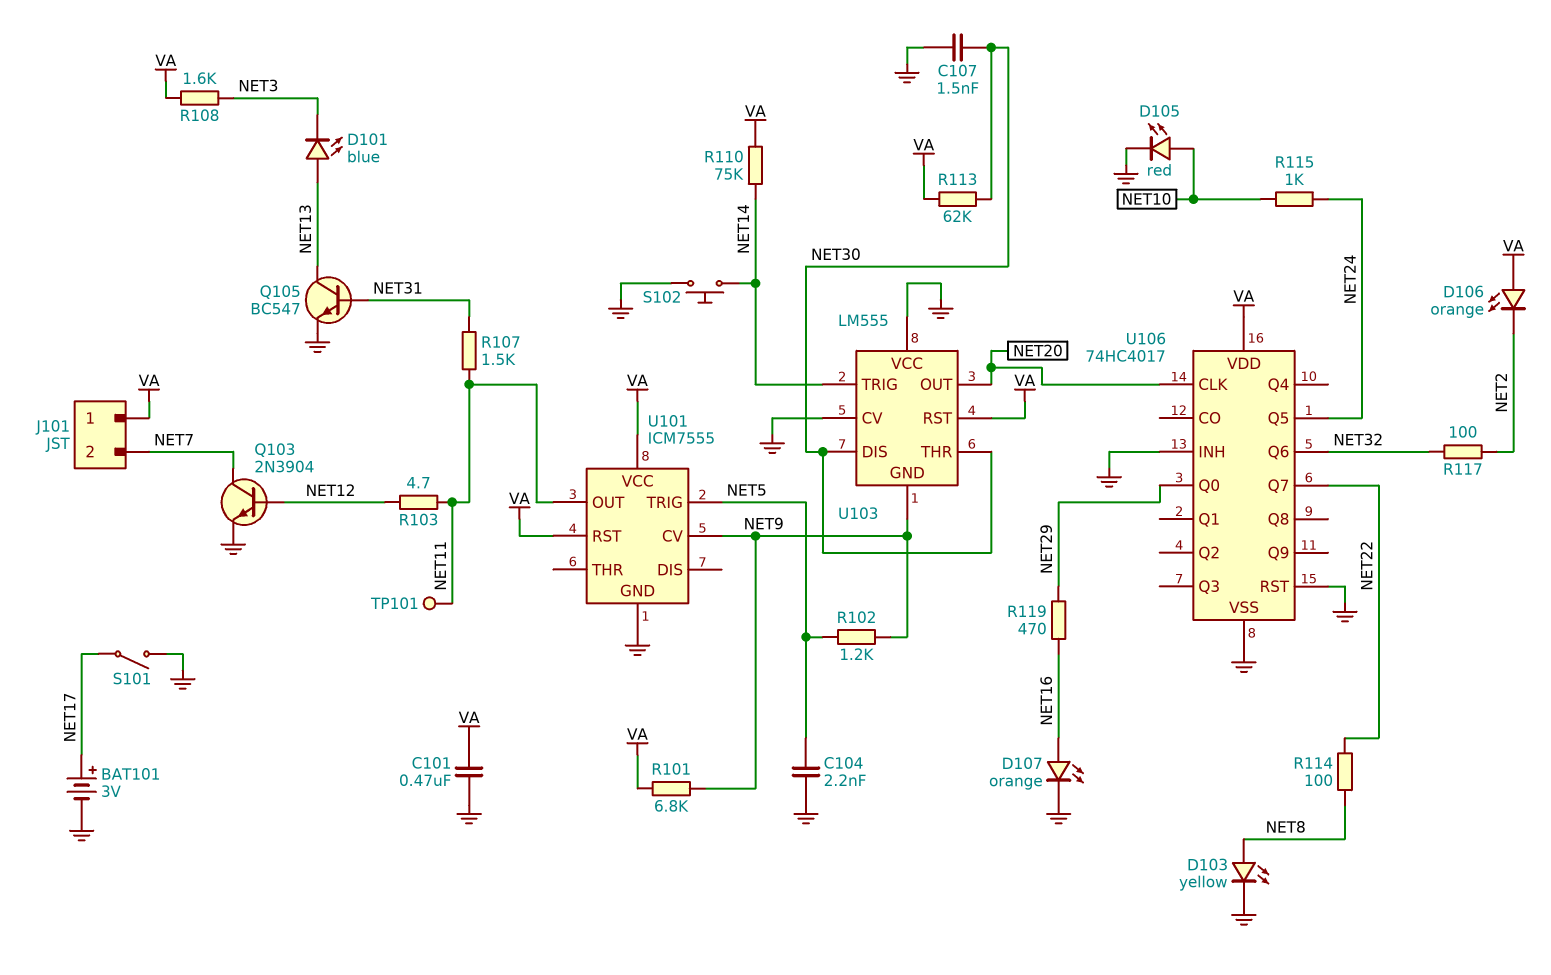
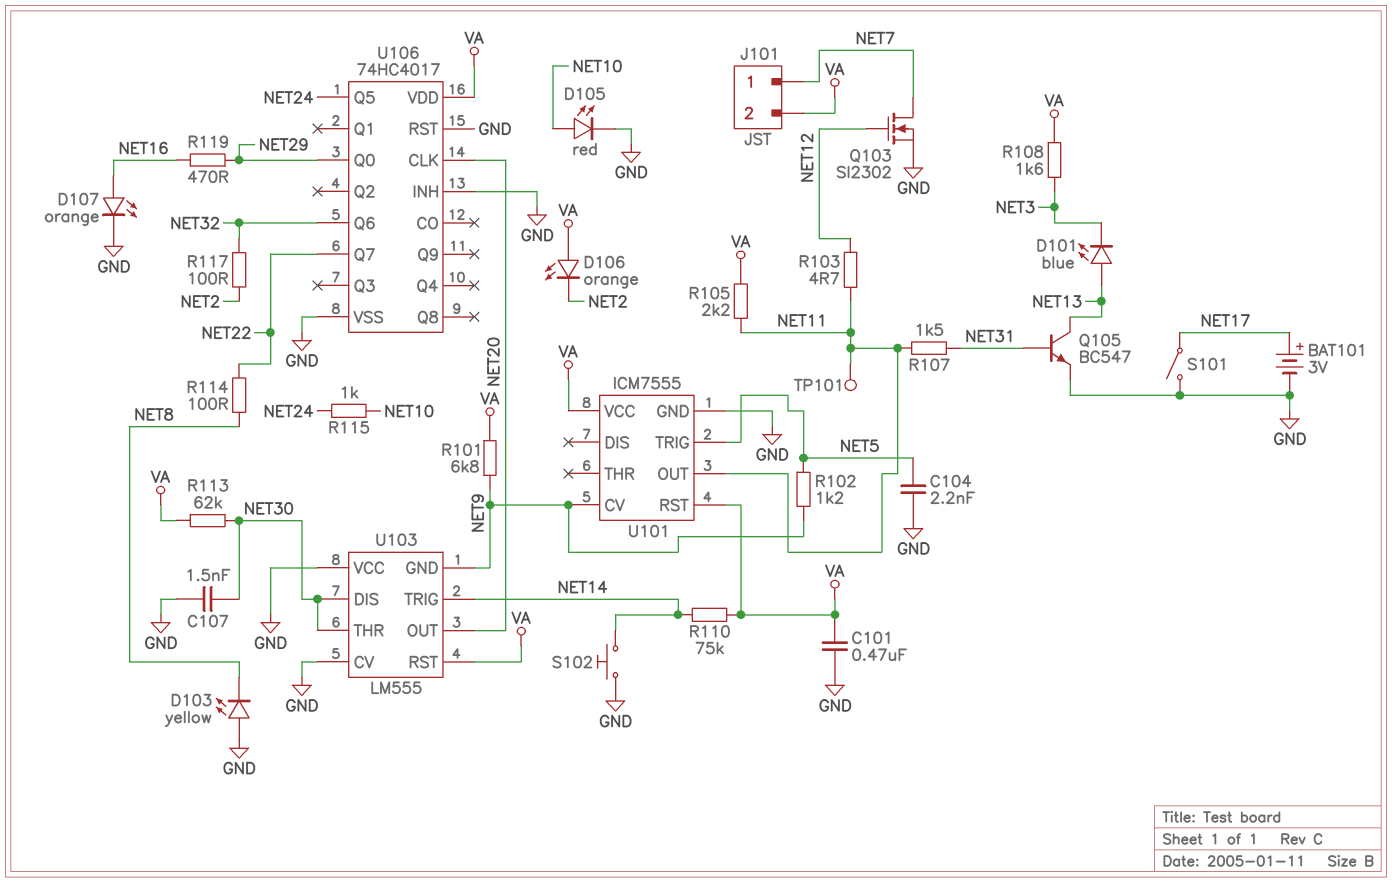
D103: LED yellow (A NET8, K GND) -> LED yellow (A GND, K NET8)
J101 pin 1: VA -> NET7
J101 pin 2: NET7 -> VA
Q103: NPN 2N3904 (B NET12, C NET7, E GND) -> NMOS SI2302 (G NET12, D NET7, S GND)
R105: none -> 2.2k (NET11, VA)

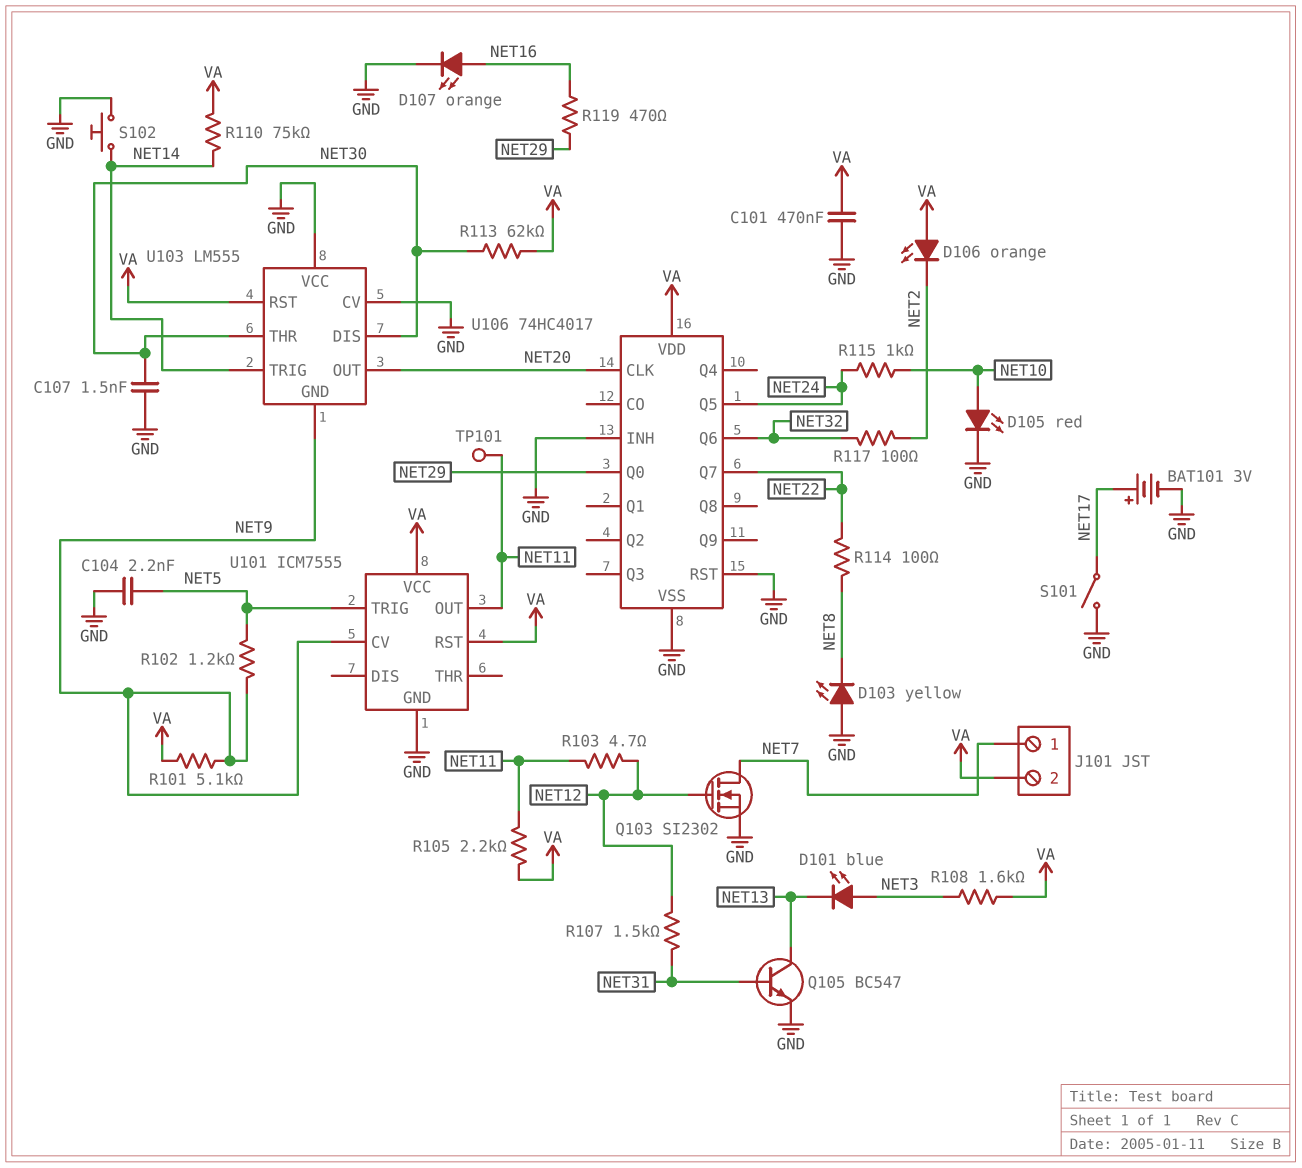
D101: LED blue (A NET13, K NET3) -> LED blue (A NET3, K NET13)
R101: 6.8k (NET9, VA) -> 5.1k (NET9, VA)
R107: 1.5k (NET11, NET31) -> 1.5k (NET12, NET31)

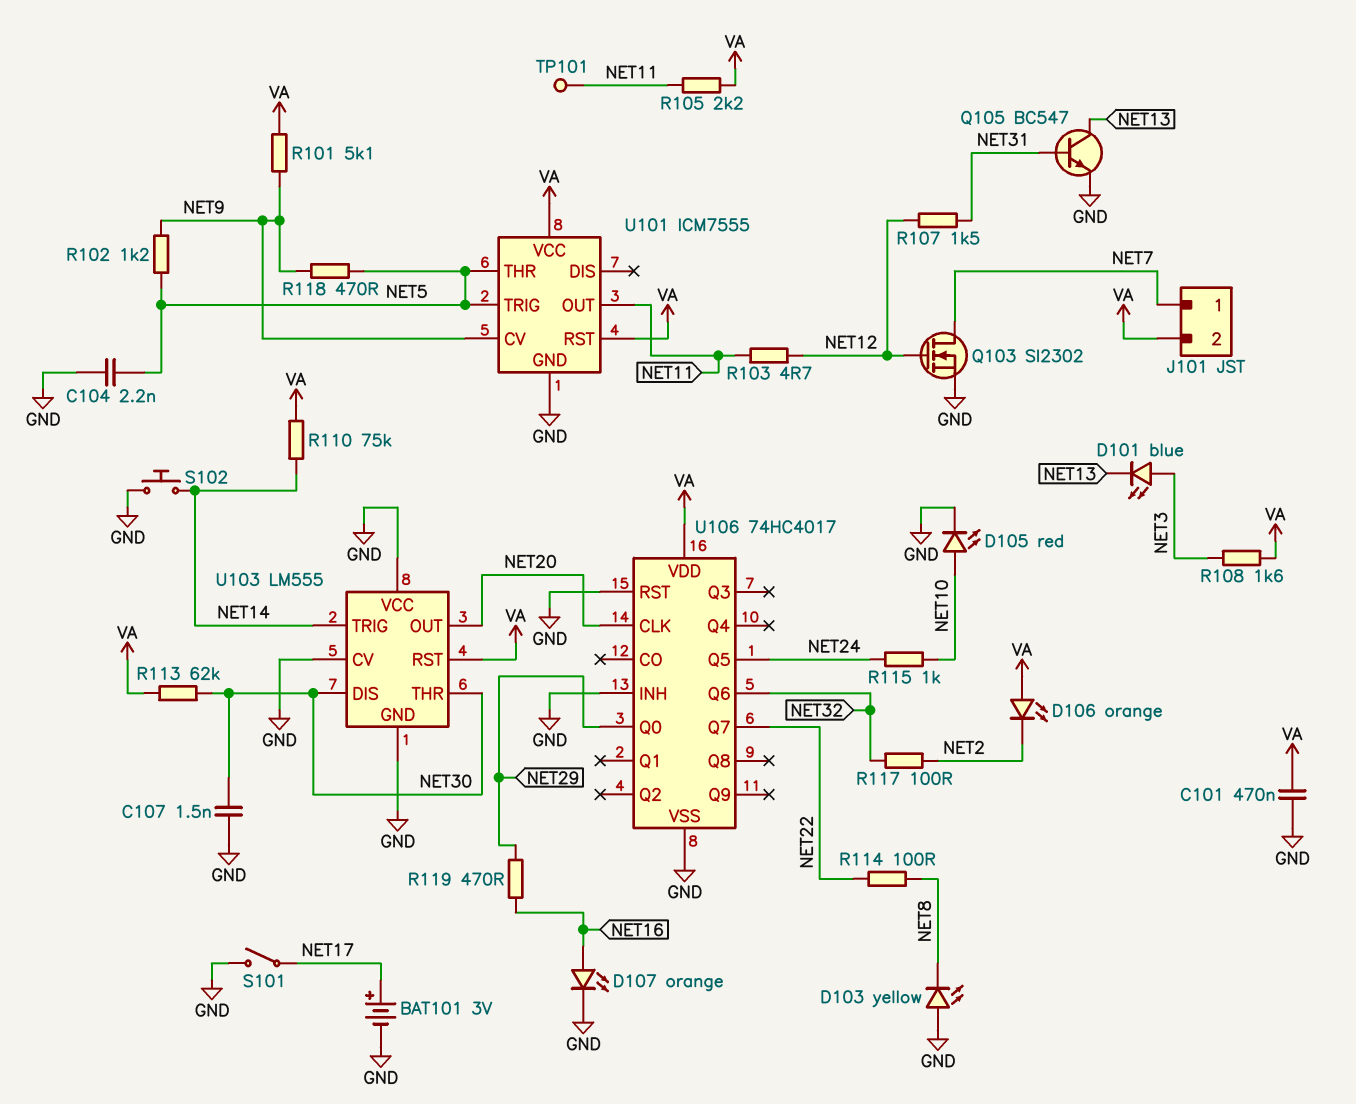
R118: none -> 470 (NET5, NET9)
U101 pin THR: none -> NET5
U103 pin GND: NET9 -> GND

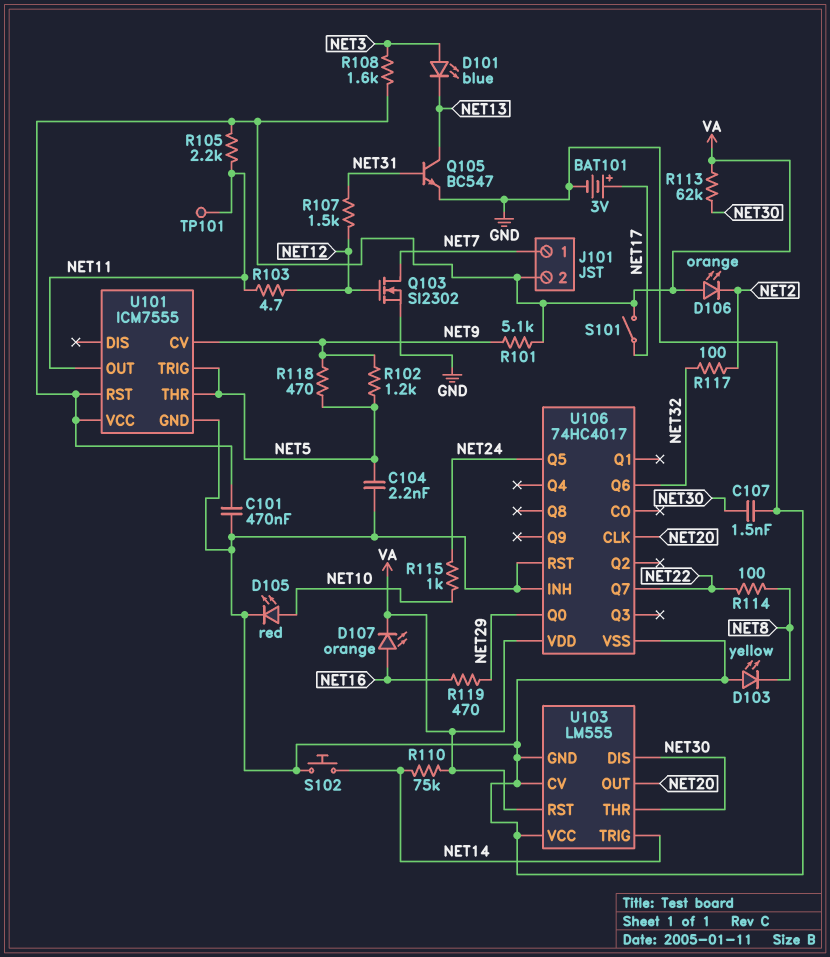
D107: LED orange (A NET16, K GND) -> LED orange (A NET16, K VA)
S101: switch (GND, NET17) -> switch (NET17, VA)

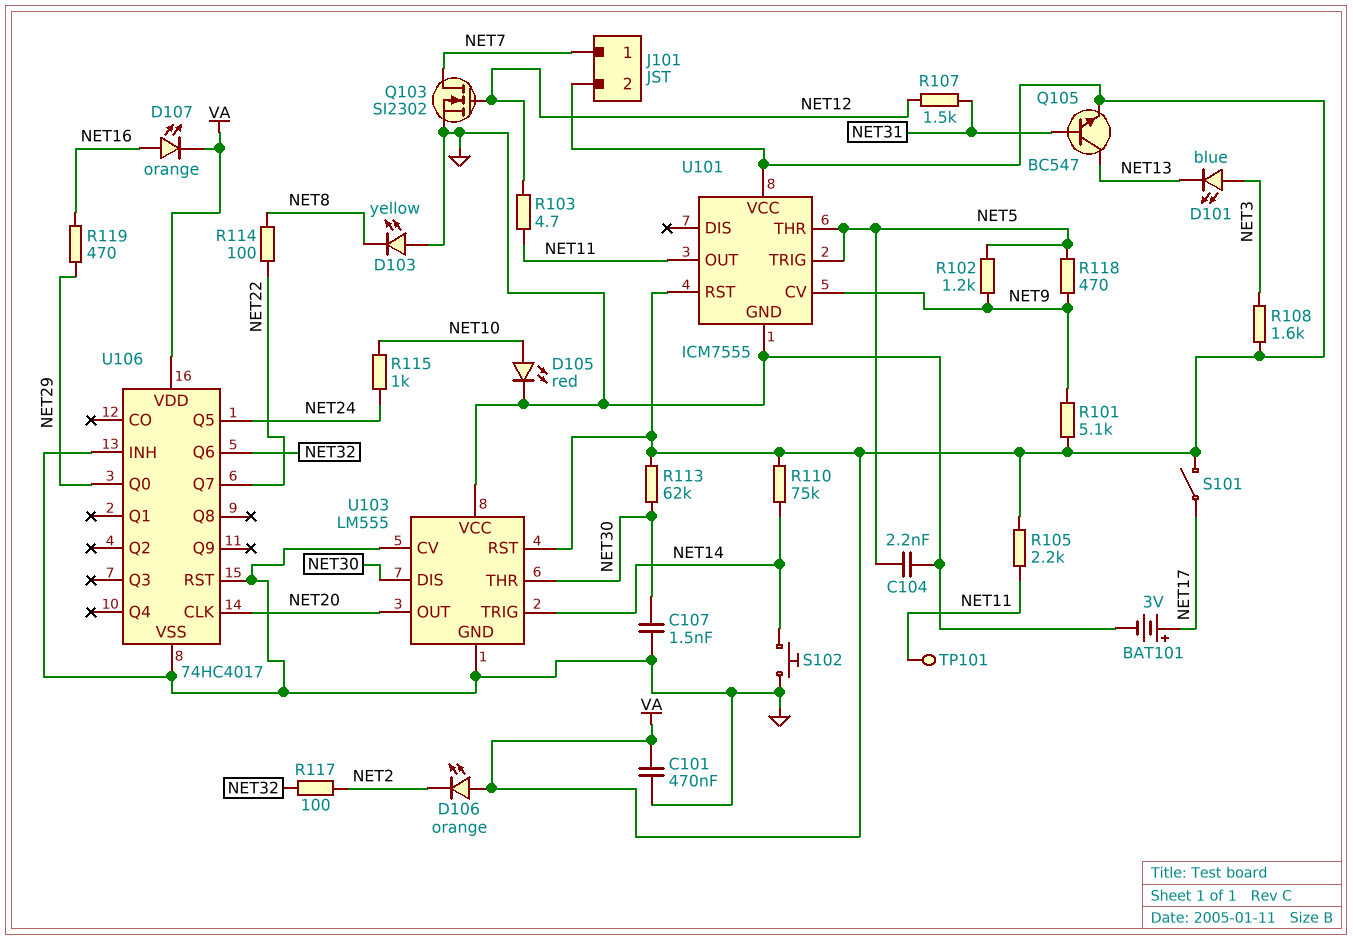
Q105: NPN BC547 (B NET31, C NET13, E GND) -> NPN BC547 (B NET31, C NET13, E VA)

